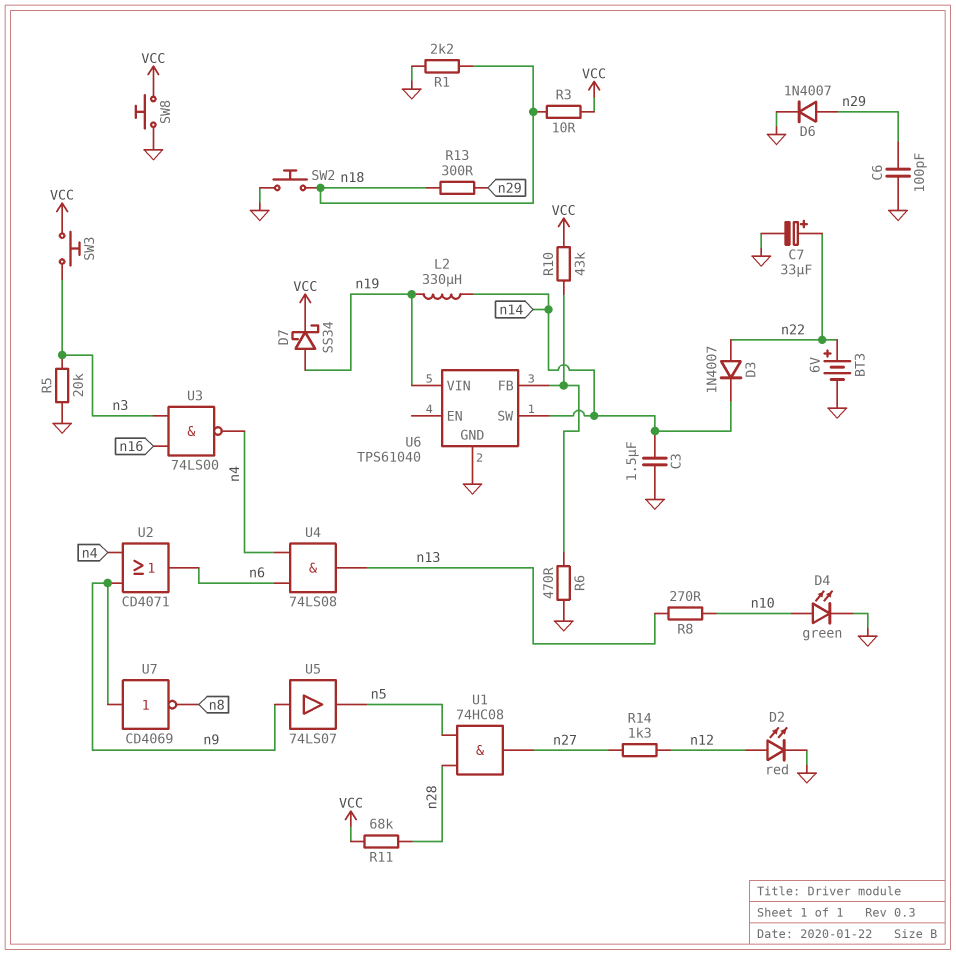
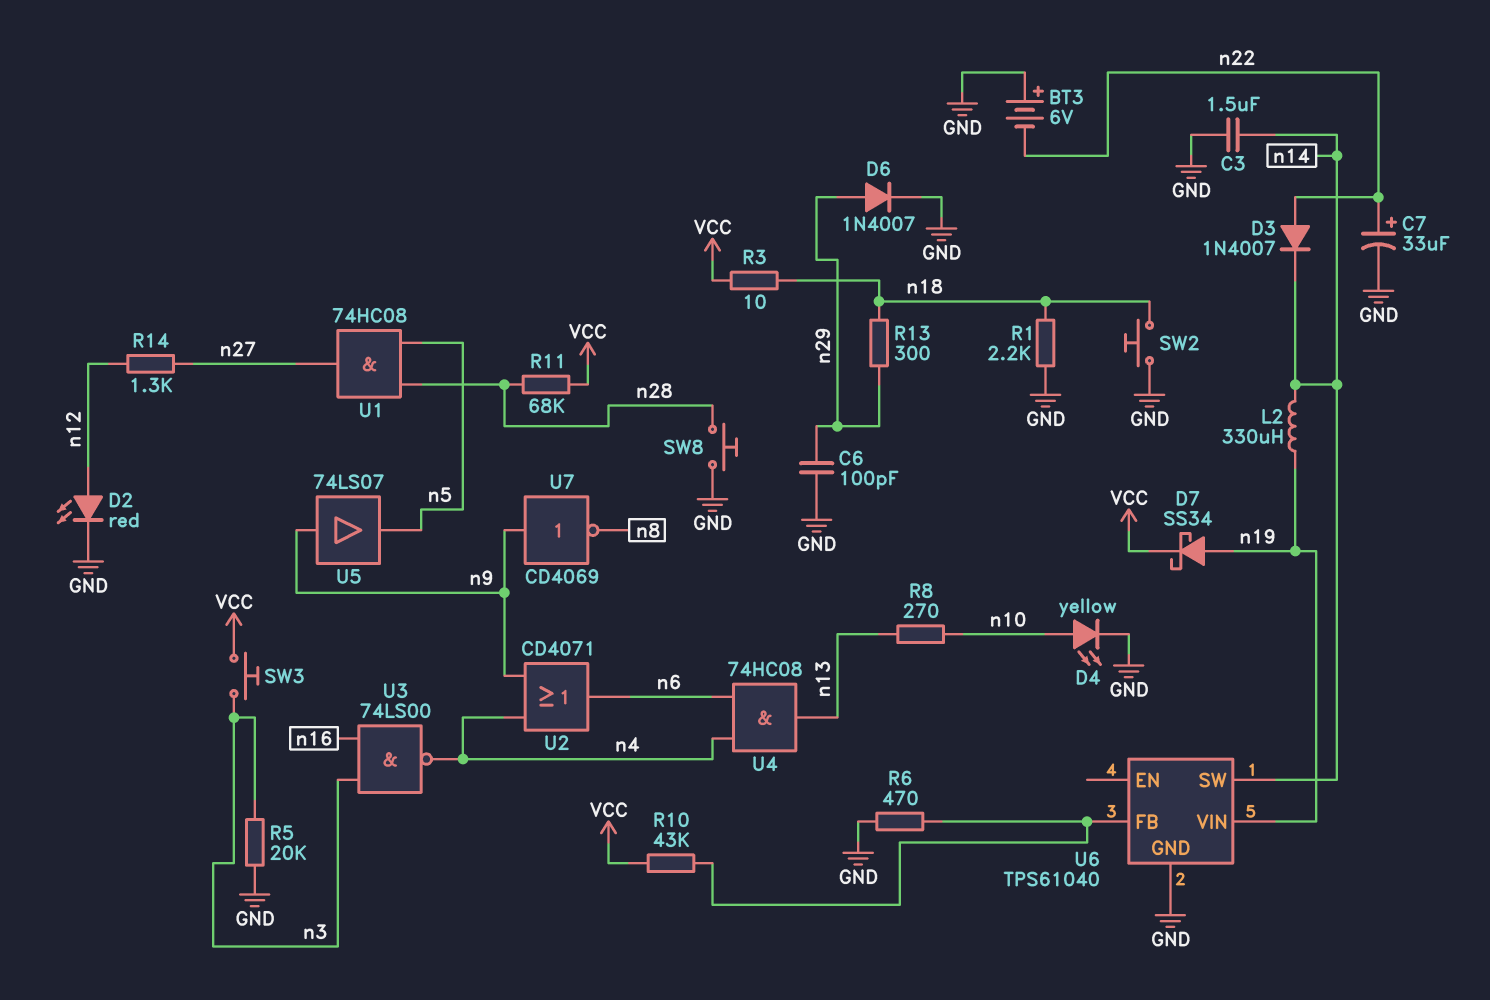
BT3: 6V (plus n22, minus GND) -> 6V (plus GND, minus n22)
D4: LED green (A n10, K GND) -> LED yellow (A n10, K GND)
SW8: button (GND, VCC) -> button (GND, n28)
U4: AND 74LS08 (in n4, in n6, out n13) -> AND 74HC08 (in n4, in n6, out n13)

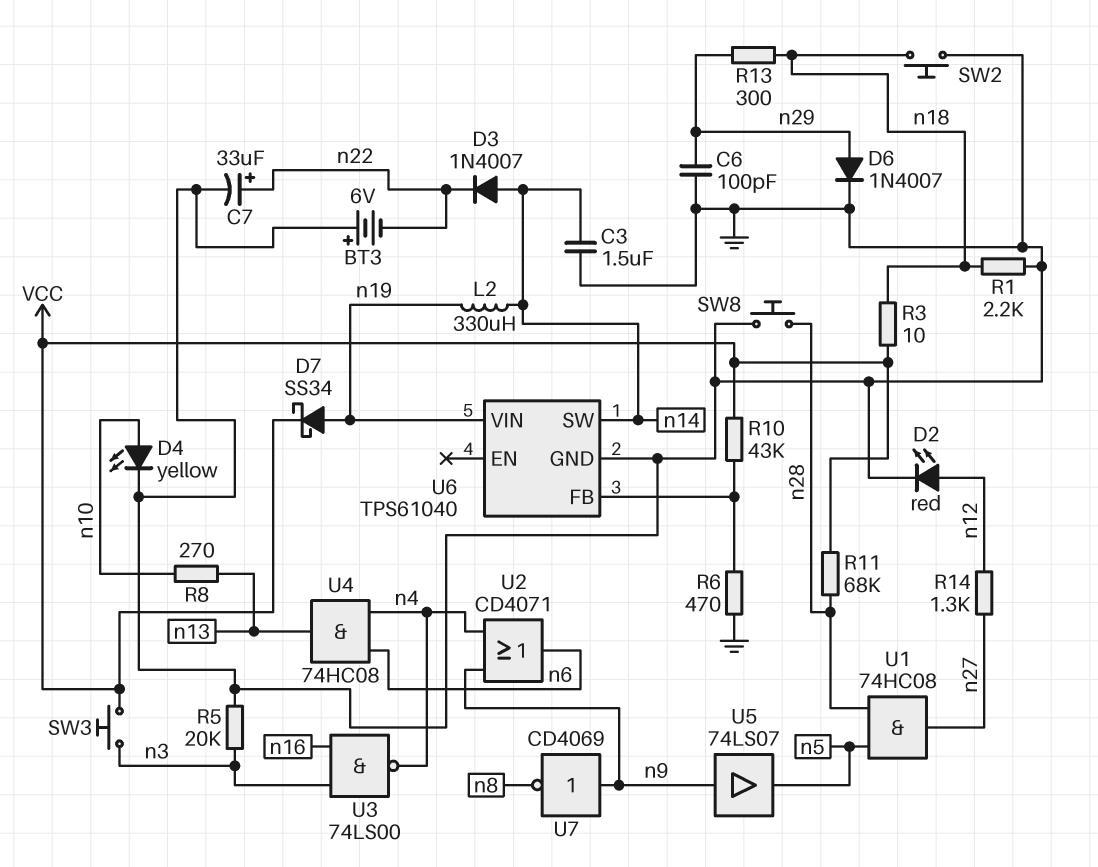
D3: diode 1N4007 (A n22, K n14) -> diode 1N4007 (A n14, K n22)

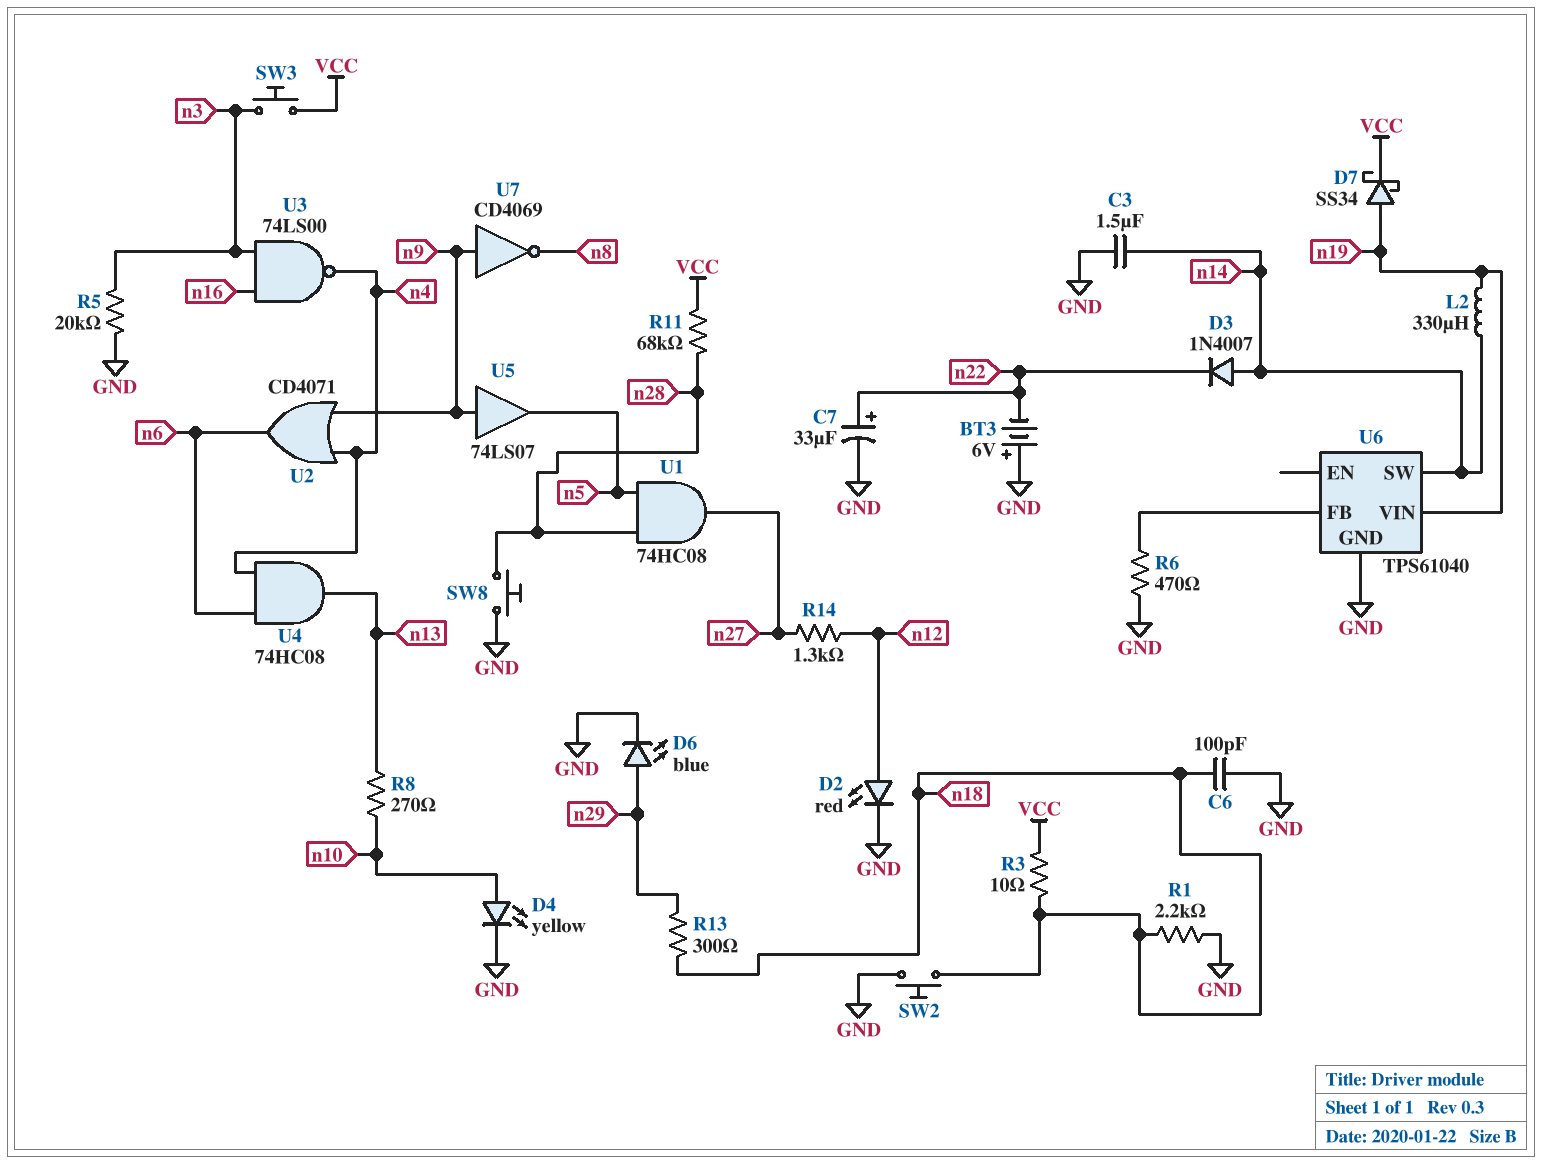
C6: 100pF (GND, n29) -> 100pF (GND, n18)
D6: diode 1N4007 (A n29, K GND) -> LED blue (A n29, K GND)
R10: 43k (U6/FB, VCC) -> none

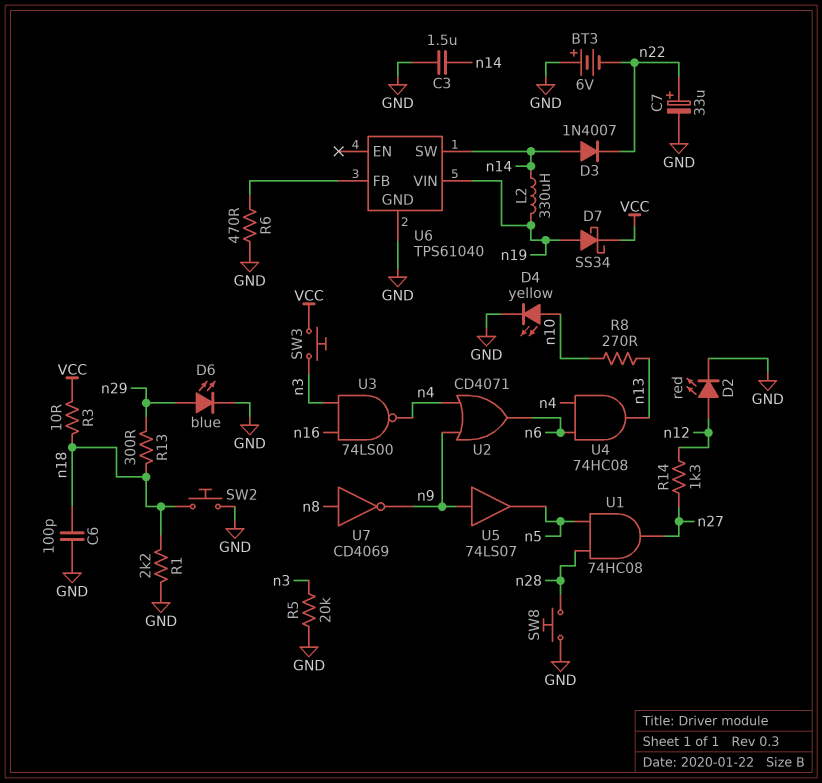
R11: 68k (VCC, n28) -> none
U7: NOT CD4069 (in n9, out n8) -> NOT CD4069 (in n8, out n9)

